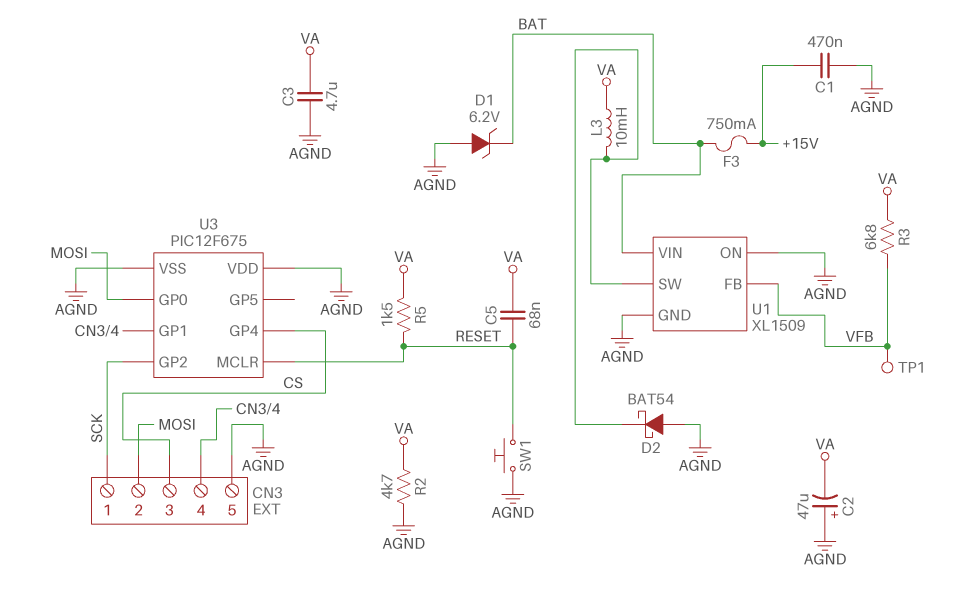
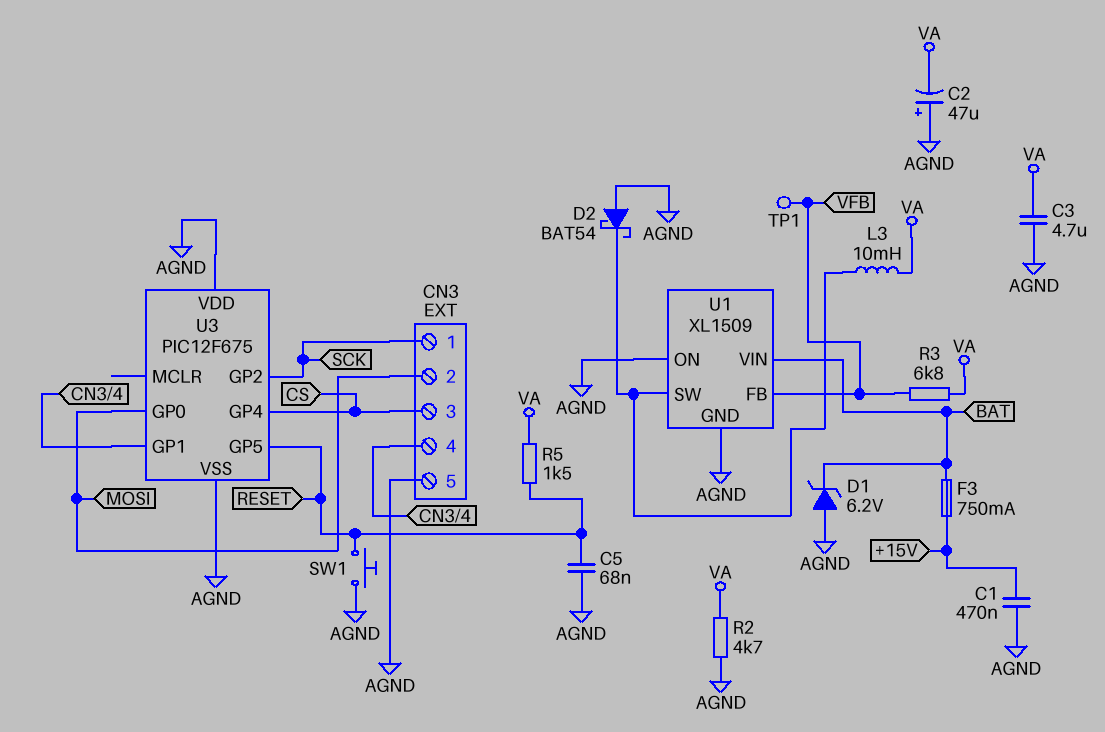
C5: 68nF (RESET, VA) -> 68nF (AGND, RESET)
U3 pin GP5: none -> RESET
U3 pin MCLR: RESET -> none

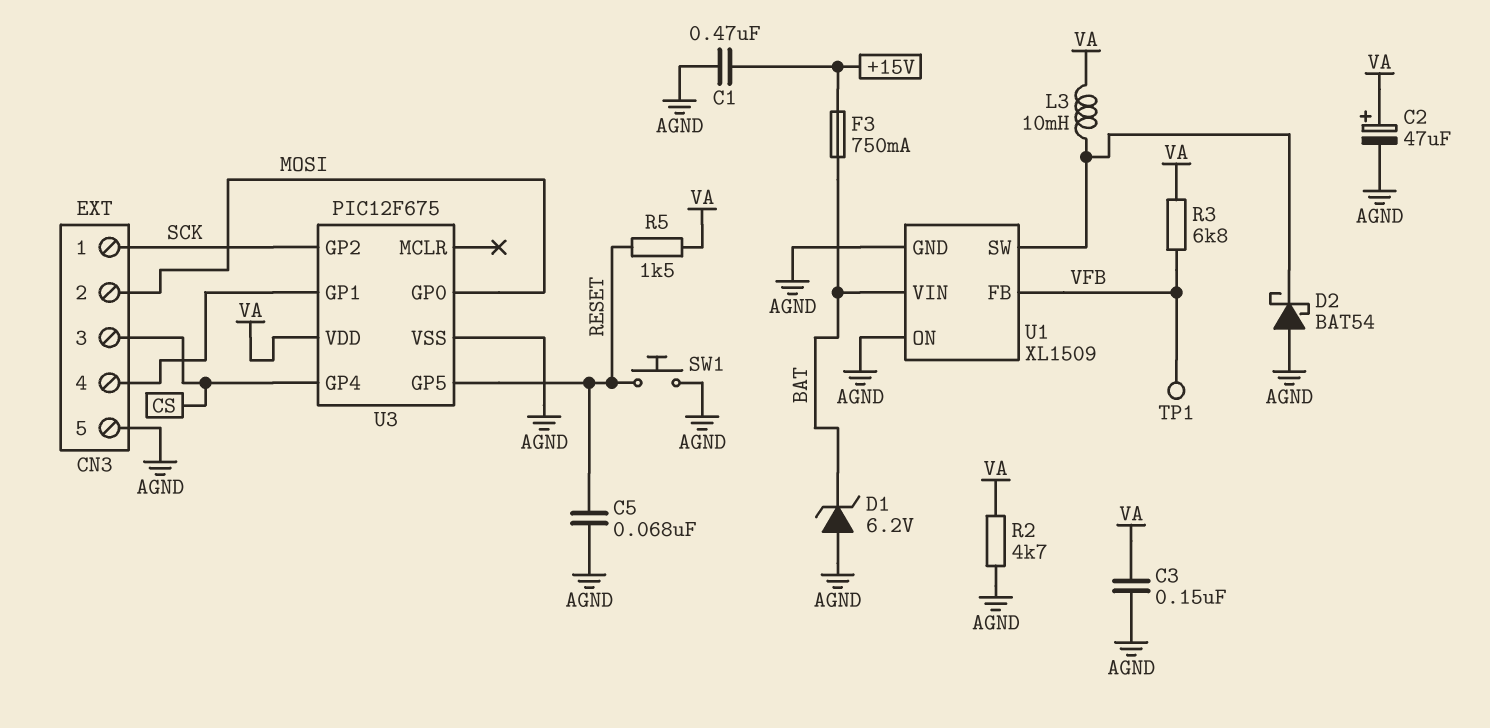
C2: 47uF (plus AGND, minus VA) -> 47uF (plus VA, minus AGND)
C3: 4.7uF (AGND, VA) -> 150nF (AGND, VA)
U3 pin VDD: AGND -> VA

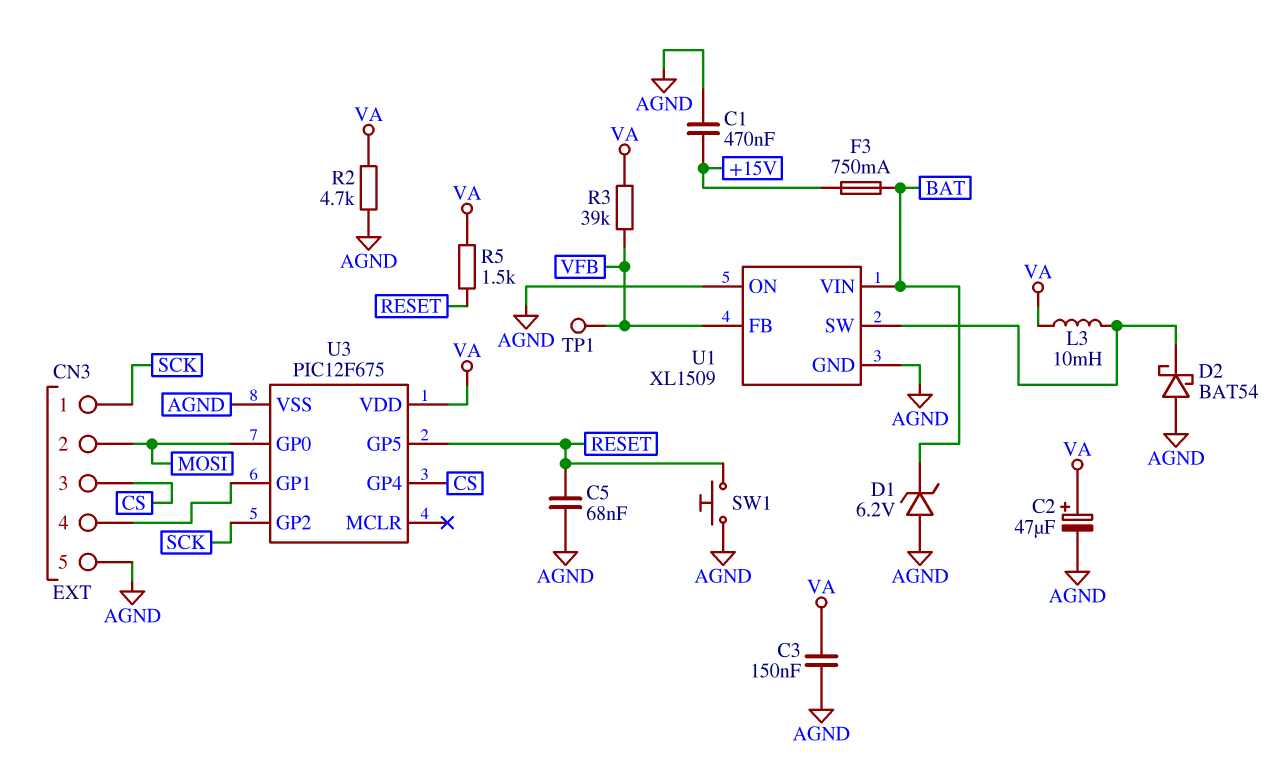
R3: 6.8k (VA, VFB) -> 39k (VA, VFB)

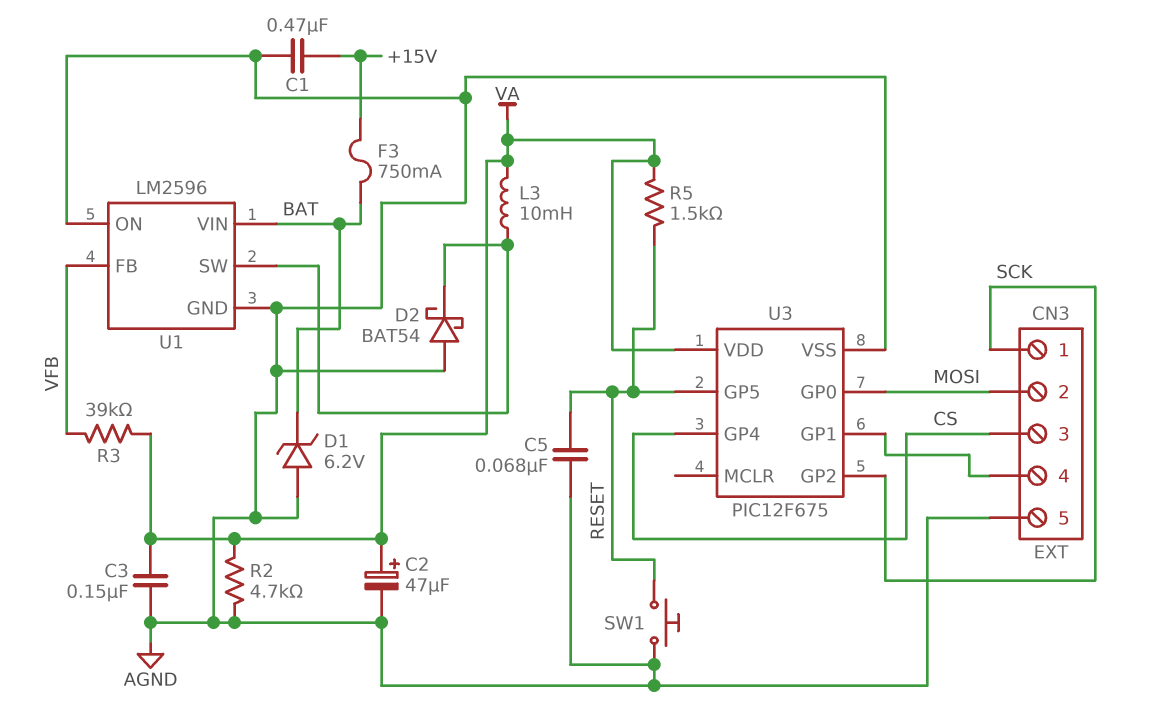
TP1: test point (VFB) -> none
U1: XL1509 -> LM2596

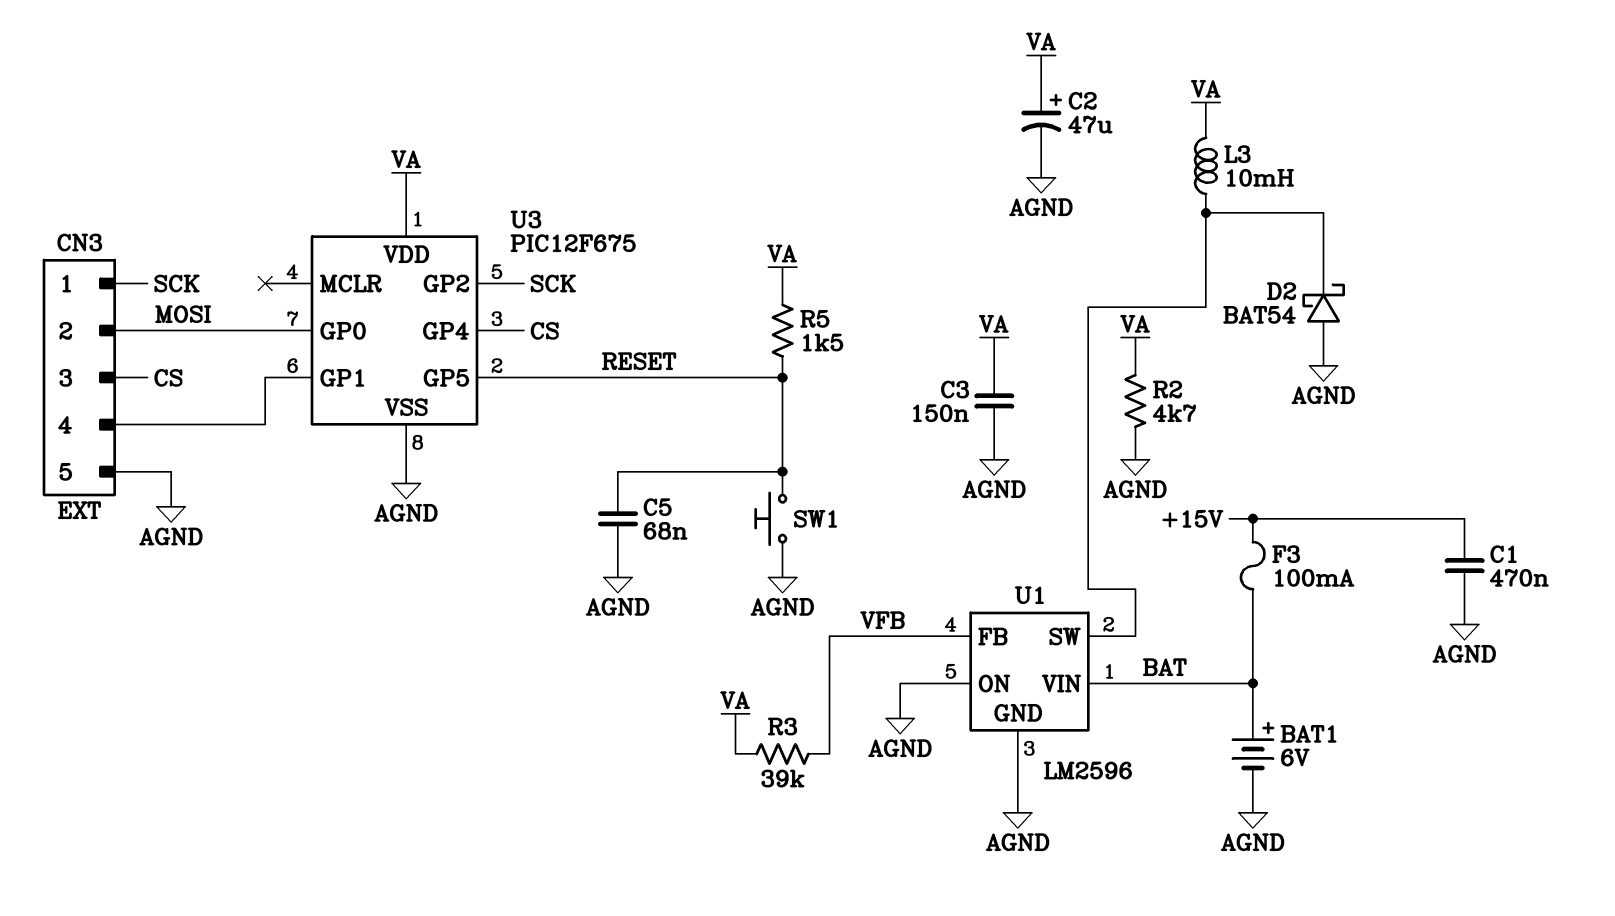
BAT1: none -> 6V (plus BAT, minus AGND)
D1: zener 6.2V (A AGND, K BAT) -> none
F3: 750mA (+15V, BAT) -> 100mA (+15V, BAT)

